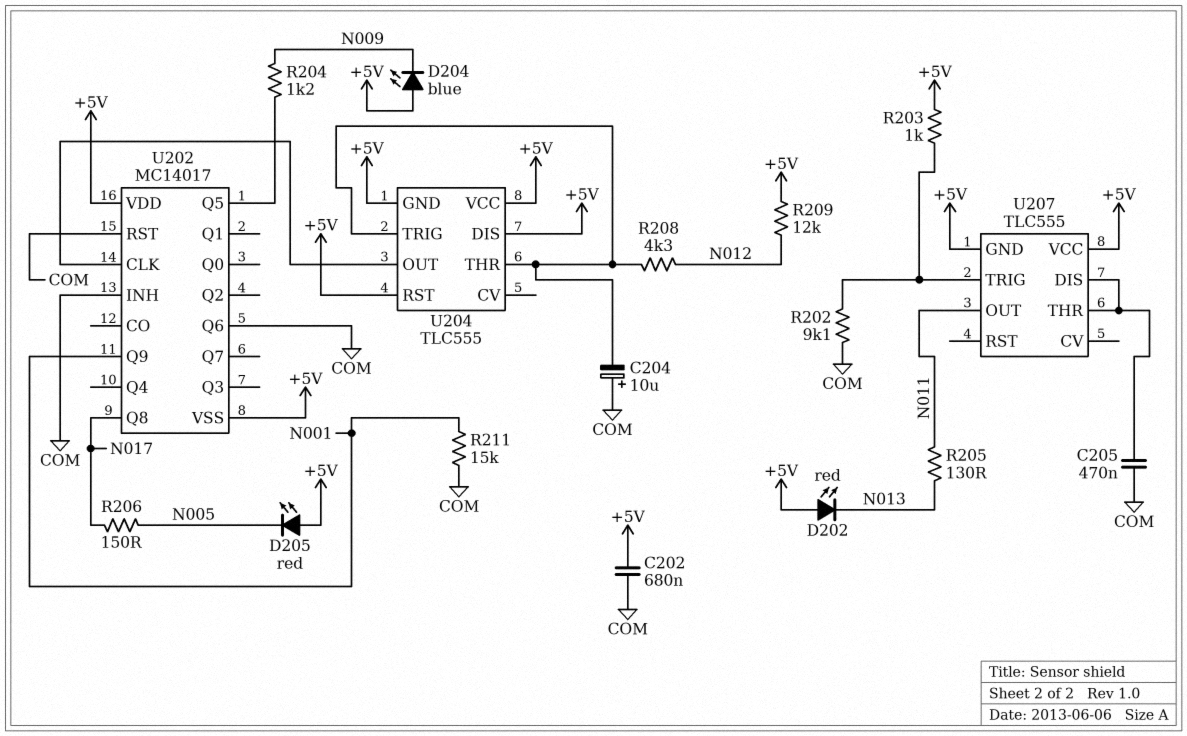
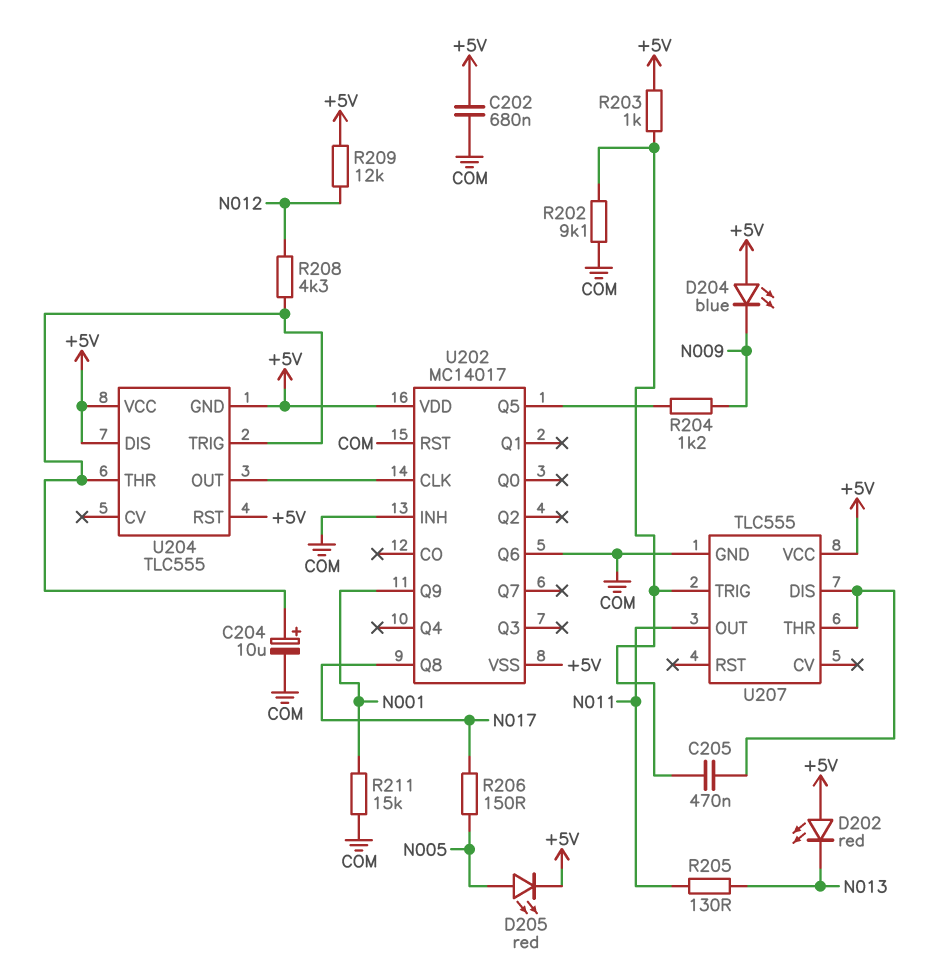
C204: 10uF (plus COM, minus U204/THR) -> 10uF (plus U204/THR, minus COM)
C205: 470nF (COM, U207/DIS) -> 470nF (U207/DIS, U207/TRIG)
D205: LED red (A +5V, K N005) -> LED red (A N005, K +5V)
U207 pin GND: +5V -> COM

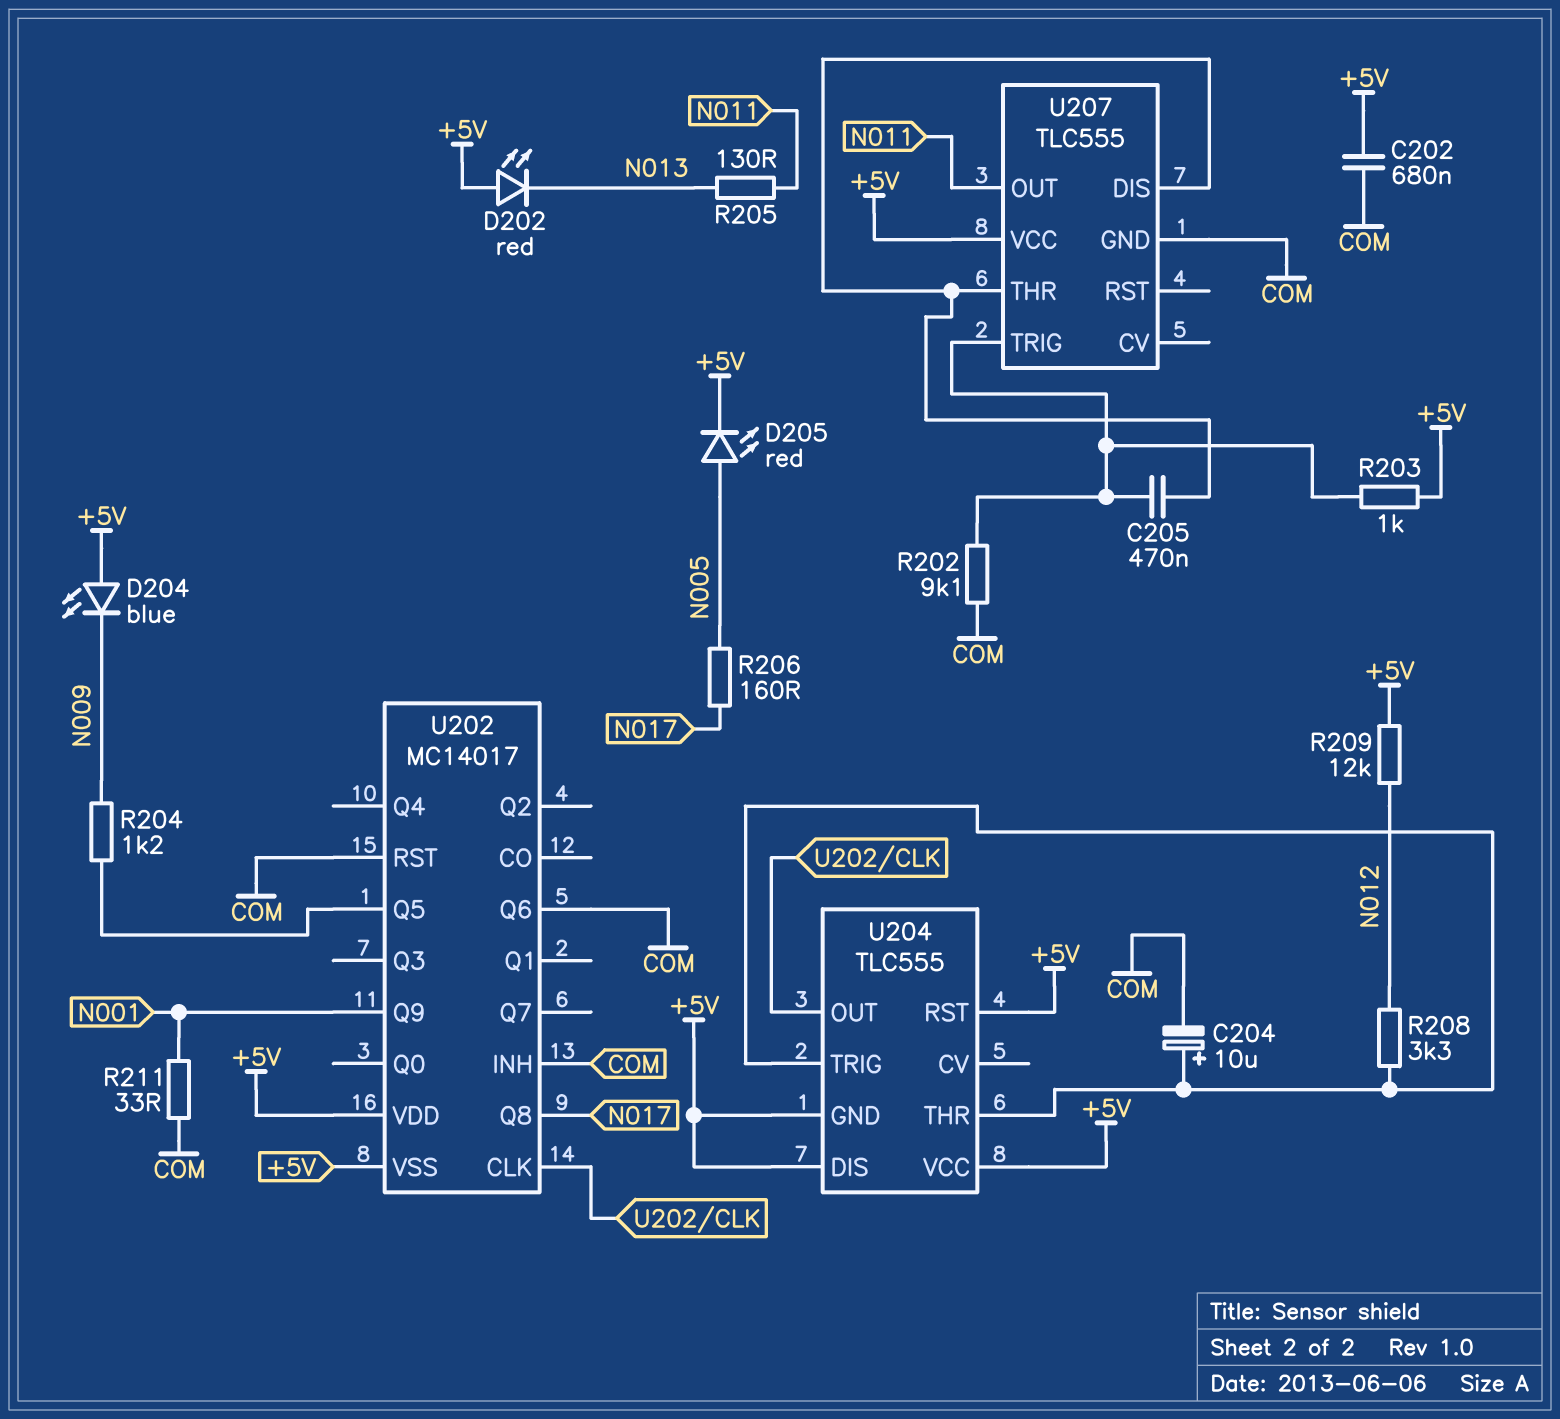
R206: 150 (N005, N017) -> 160 (N005, N017)
R208: 4.3k (N012, U204/THR) -> 3.3k (N012, U204/THR)
R211: 15k (COM, N001) -> 33 (COM, N001)

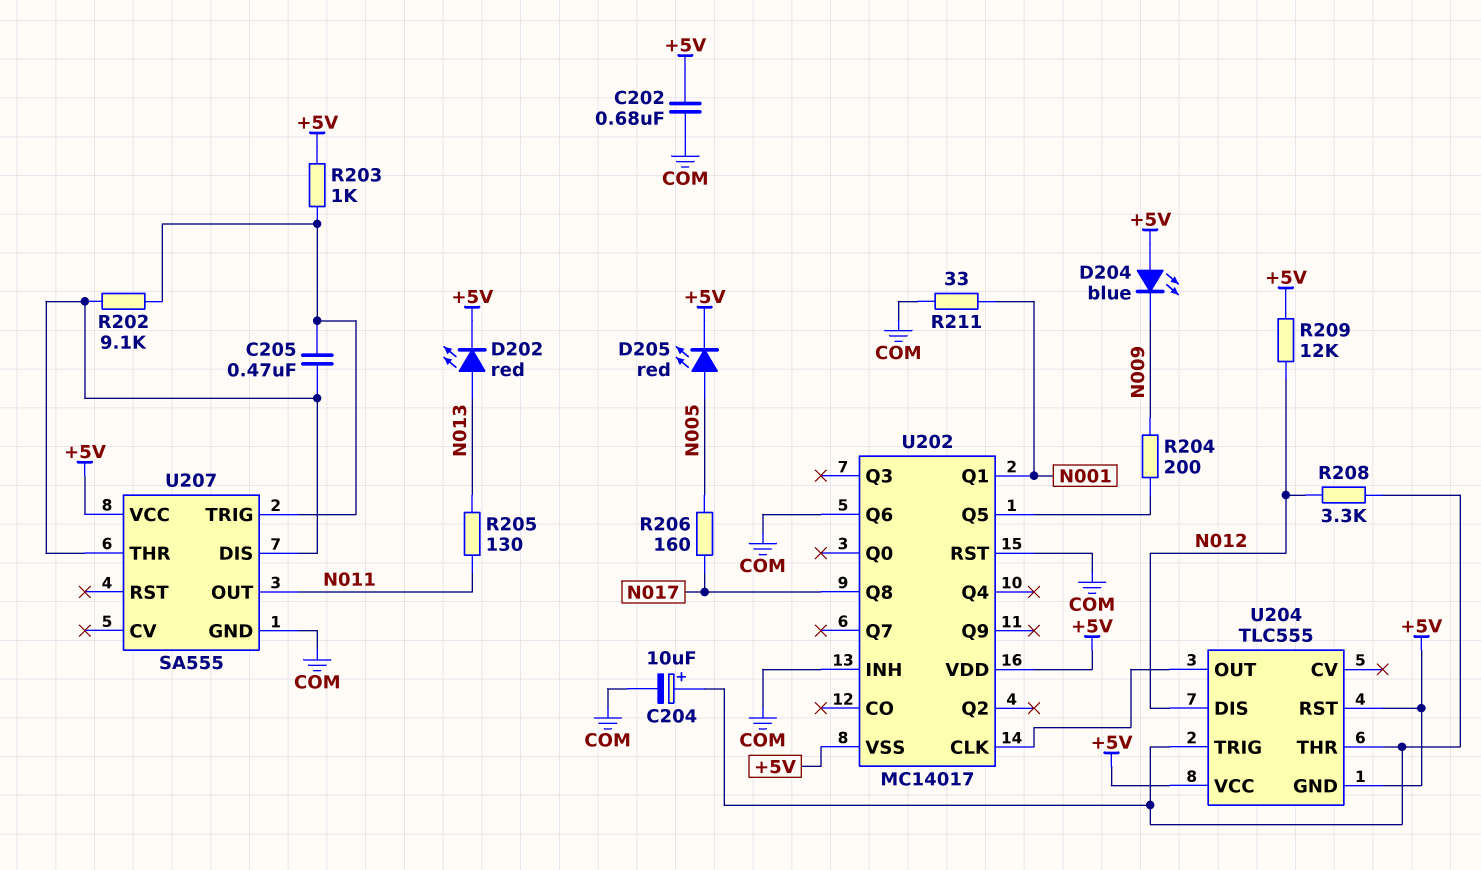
D202: LED red (A +5V, K N013) -> LED red (A N013, K +5V)
R202: 9.1k (COM, U207/TRIG) -> 9.1k (U207/DIS, U207/TRIG)
R204: 1.2k (N009, U202/Q5) -> 200 (N009, U202/Q5)
U202 pin Q1: none -> N001
U202 pin Q9: N001 -> none
U204 pin DIS: +5V -> N012
U207: TLC555 -> SA555

